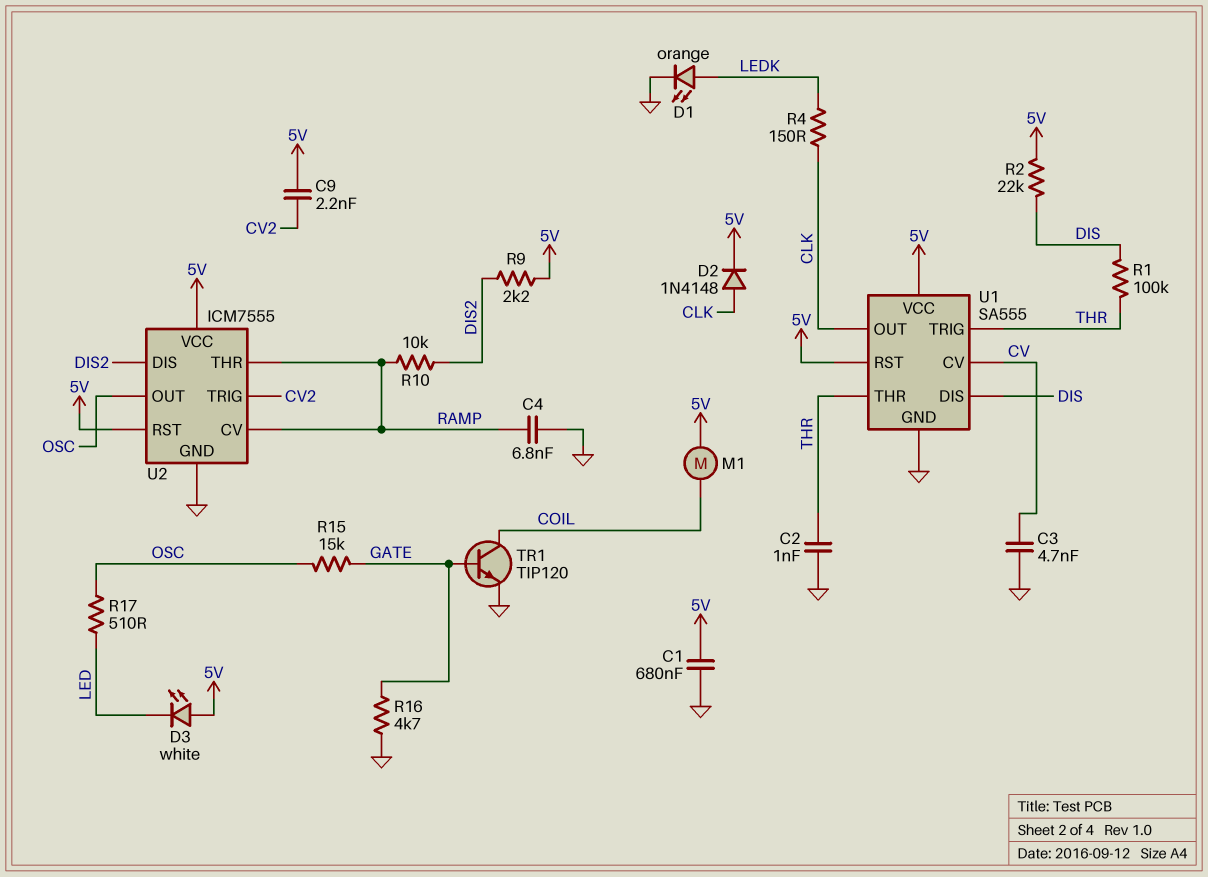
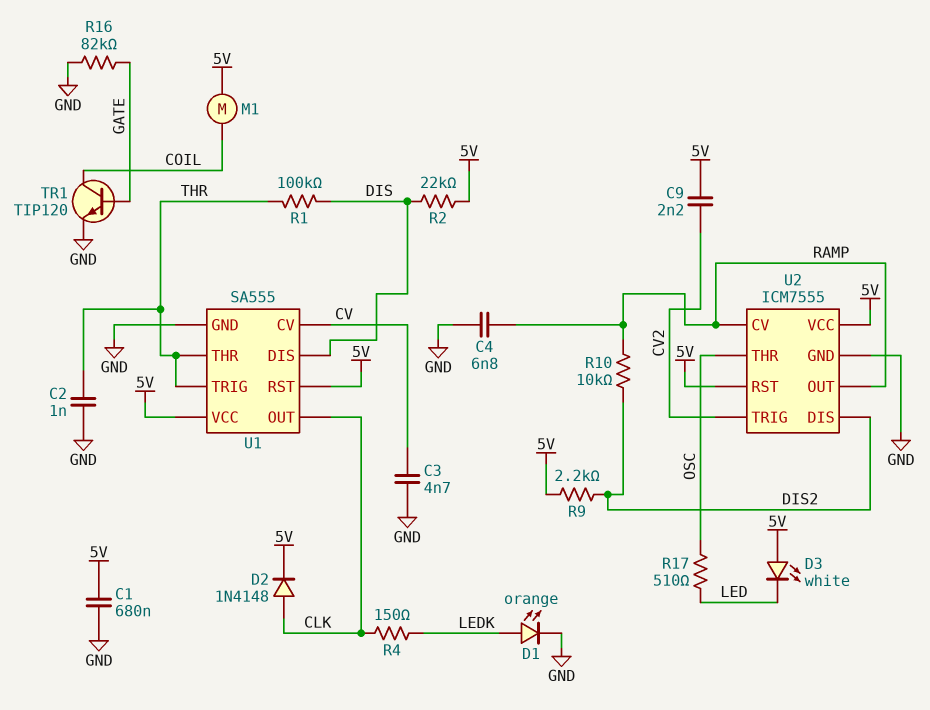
R15: 15k (GATE, OSC) -> none
R16: 4.7k (GATE, GND) -> 82k (GATE, GND)
U2 pin OUT: OSC -> RAMP
U2 pin THR: RAMP -> OSC

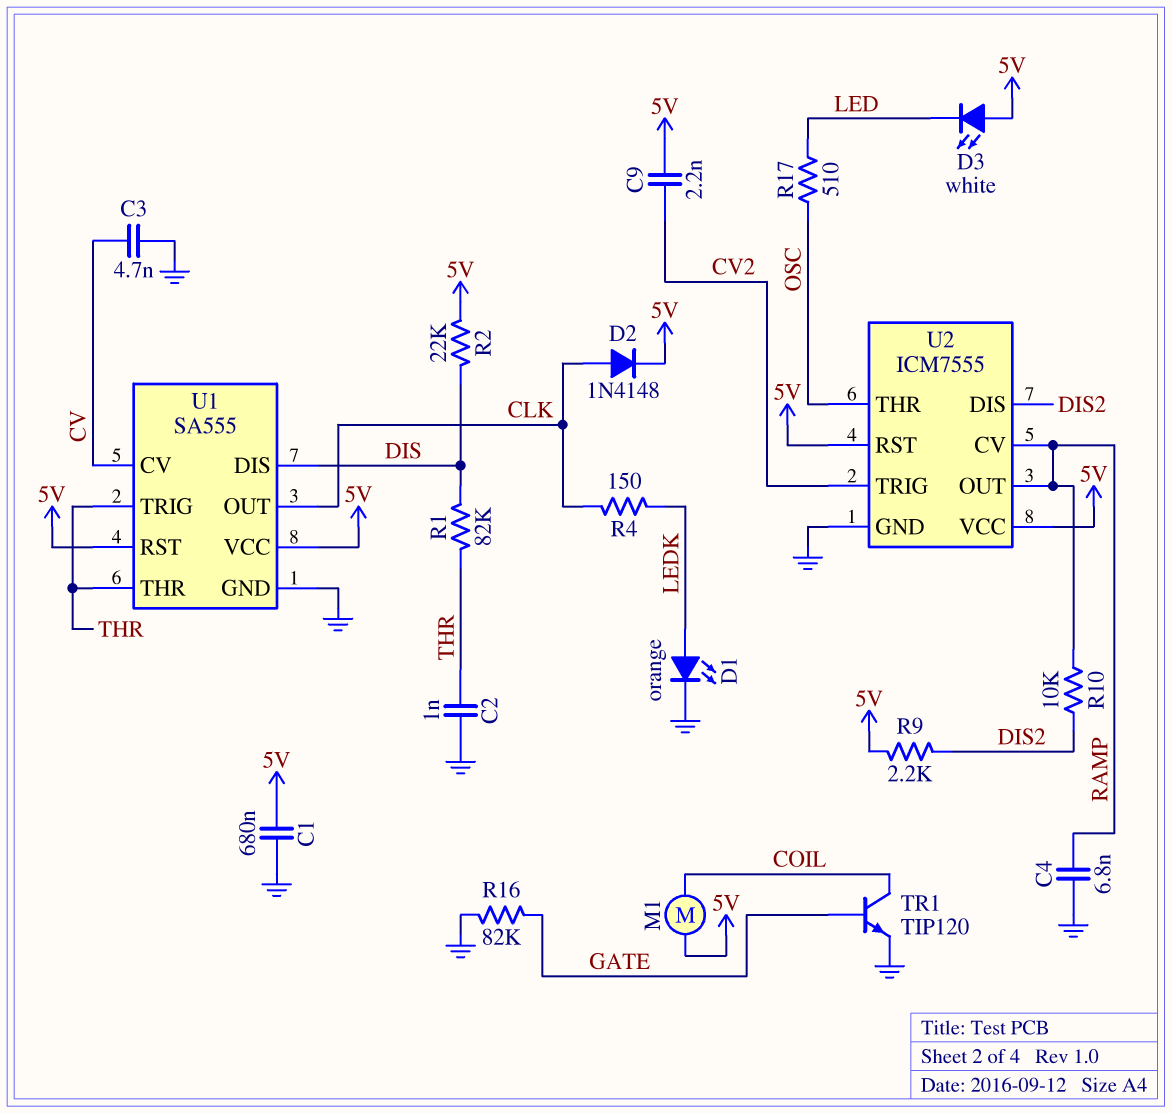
R1: 100k (DIS, THR) -> 82k (DIS, THR)

